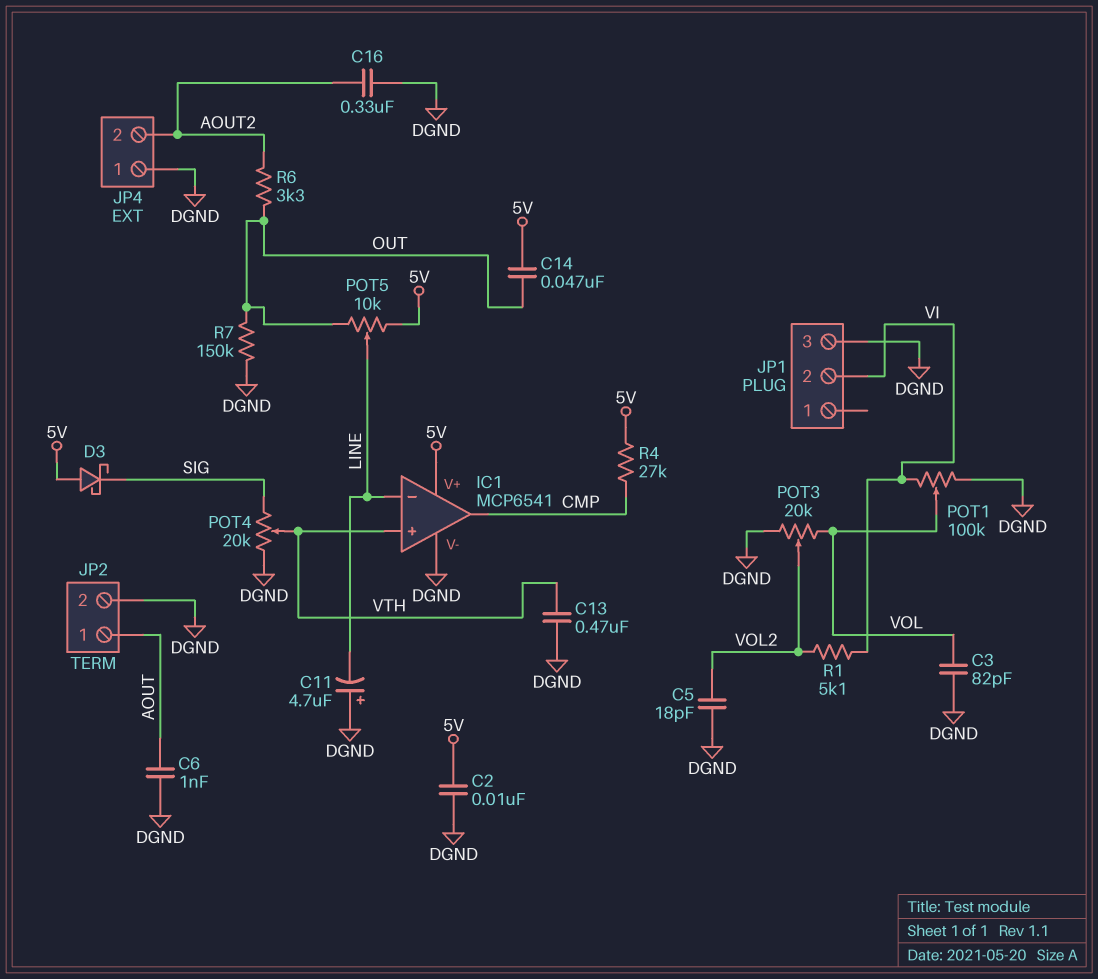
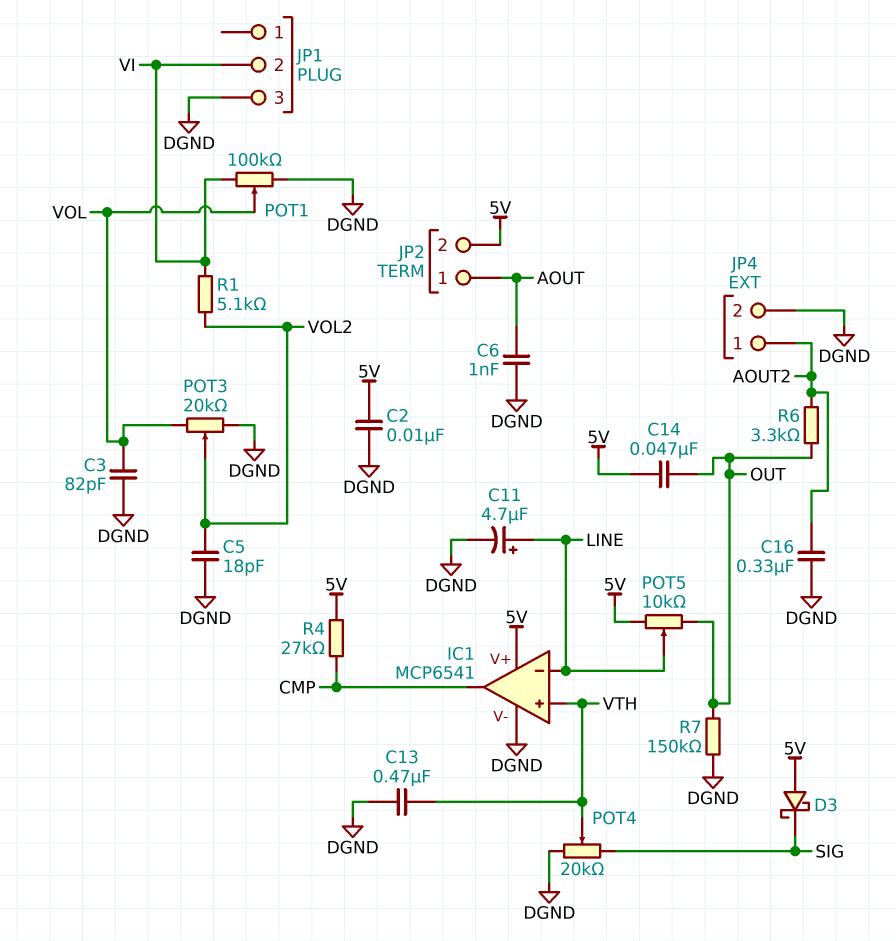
C11: 4.7uF (plus DGND, minus LINE) -> 4.7uF (plus LINE, minus DGND)
JP2 pin 2: DGND -> 5V
JP4 pin 1: DGND -> AOUT2
JP4 pin 2: AOUT2 -> DGND

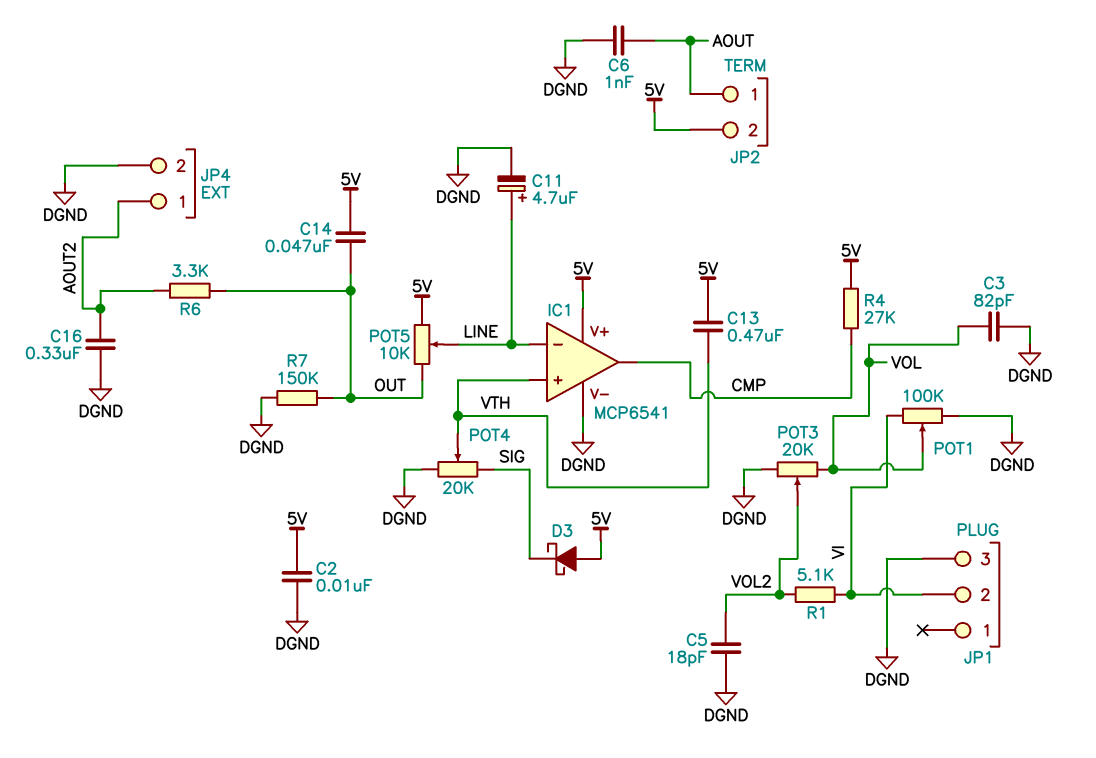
C13: 470nF (DGND, VTH) -> 470nF (5V, VTH)

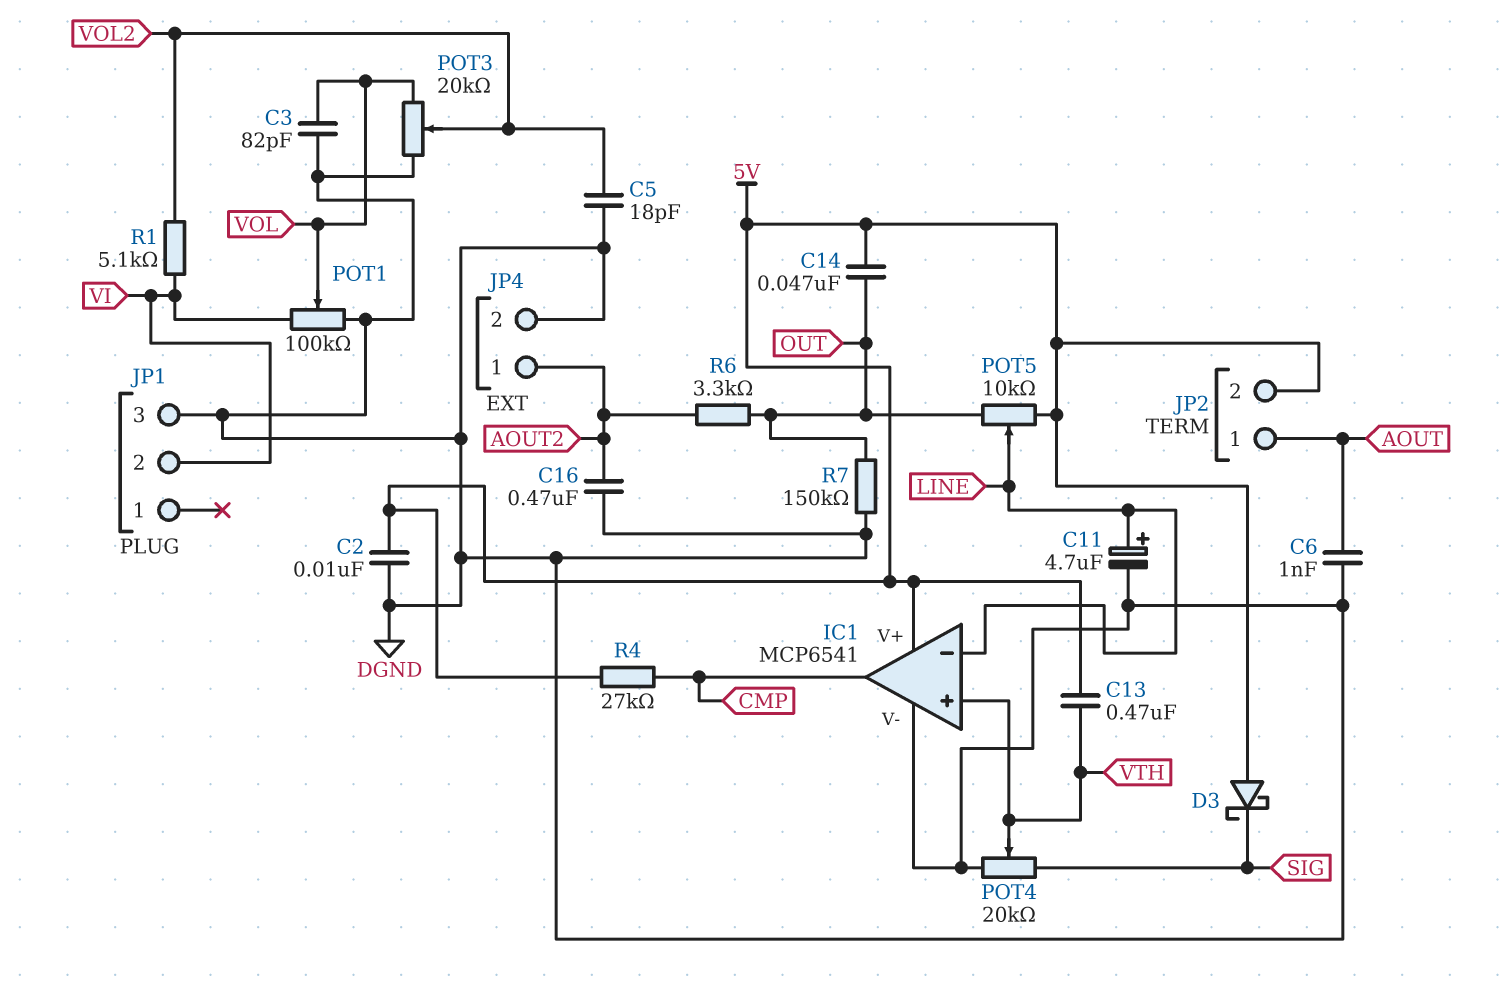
C16: 330nF (AOUT2, DGND) -> 470nF (AOUT2, DGND)

